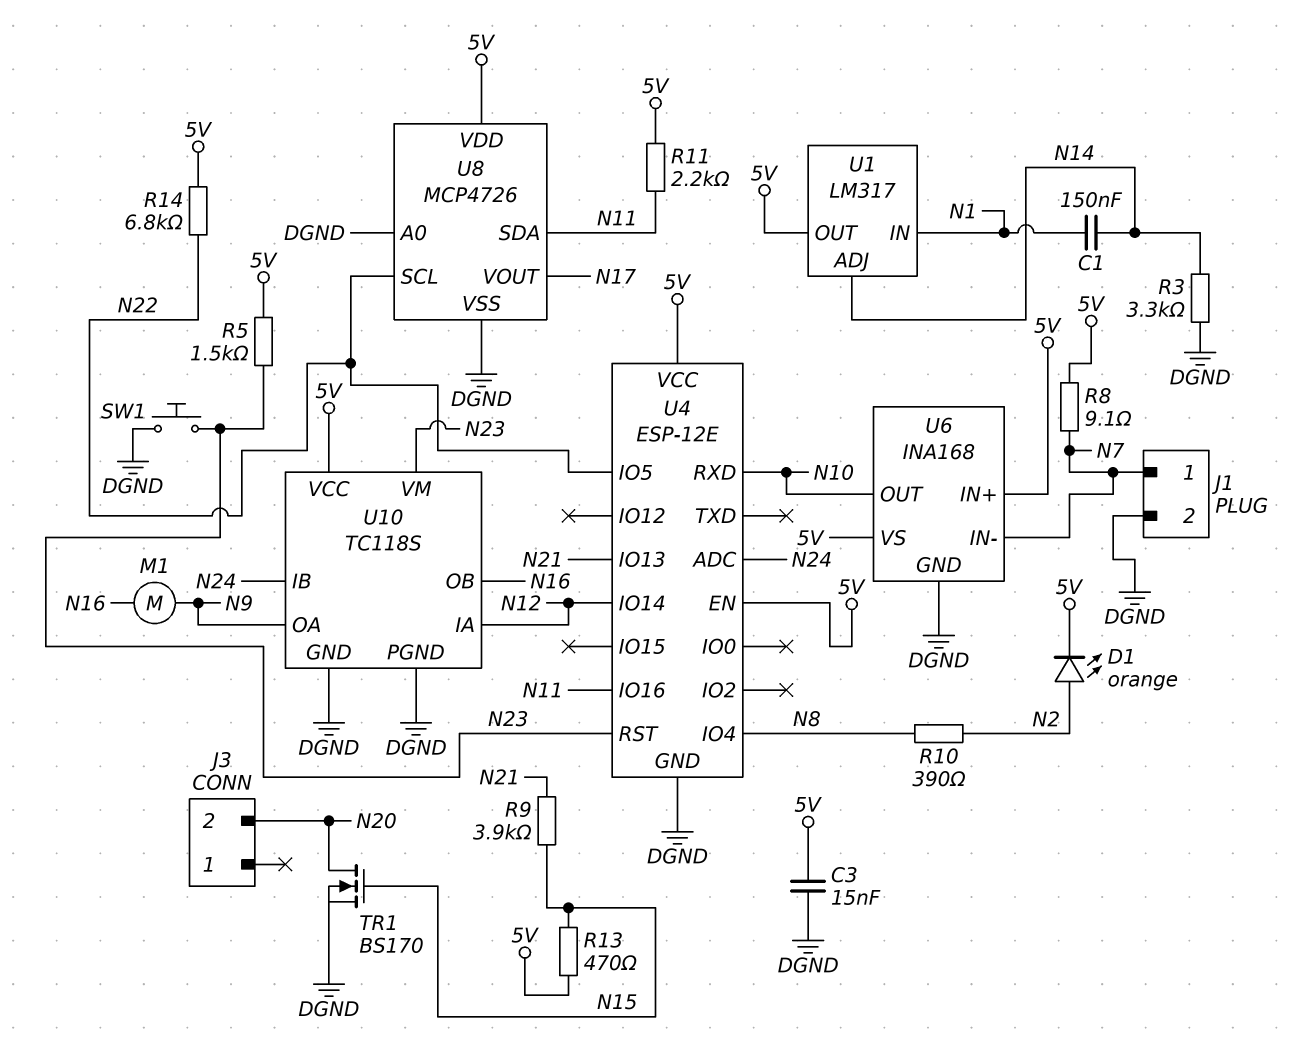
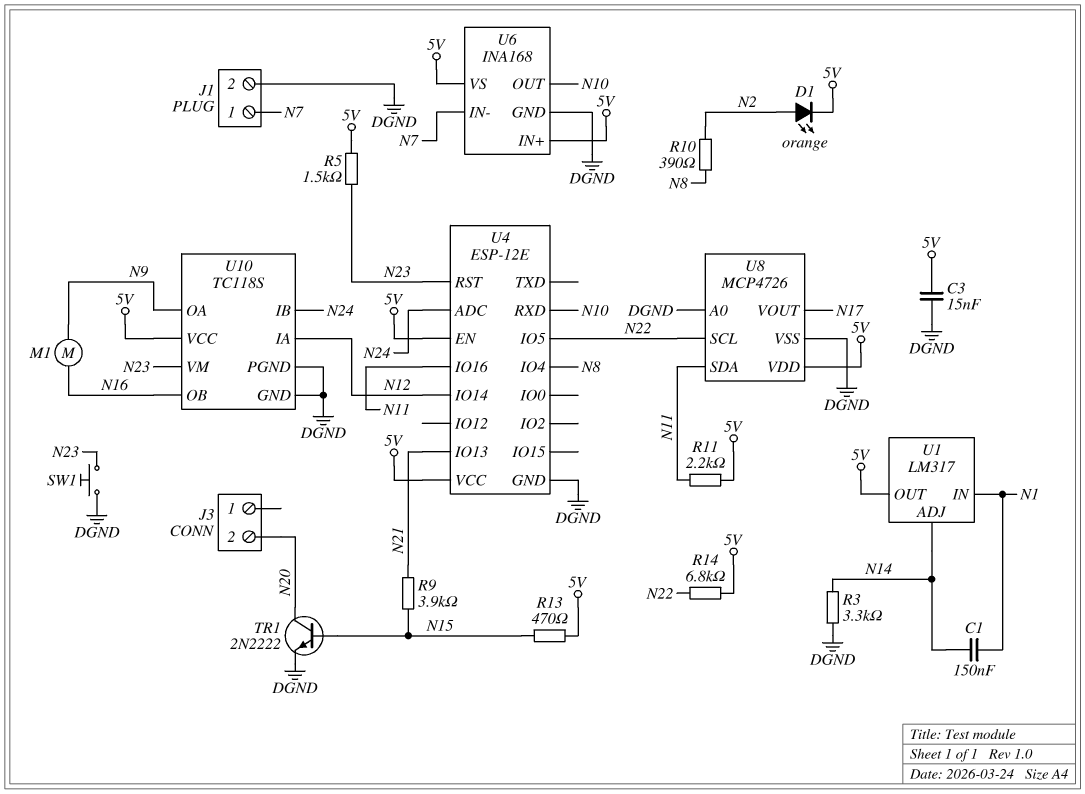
R8: 9.1 (5V, N7) -> none
TR1: NMOS BS170 (G N15, D N20, S DGND) -> NPN 2N2222 (B N15, C N20, E DGND)

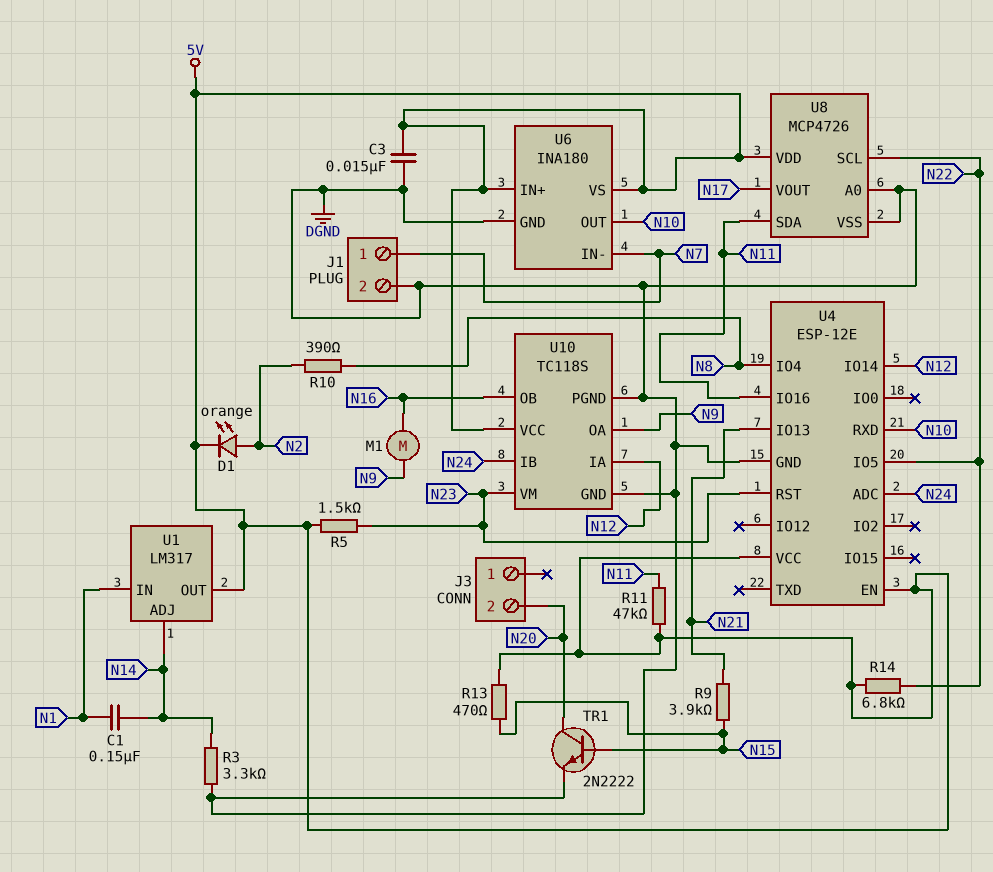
R11: 2.2k (5V, N11) -> 47k (5V, N11)
SW1: button (DGND, N23) -> none
U6: INA168 -> INA180

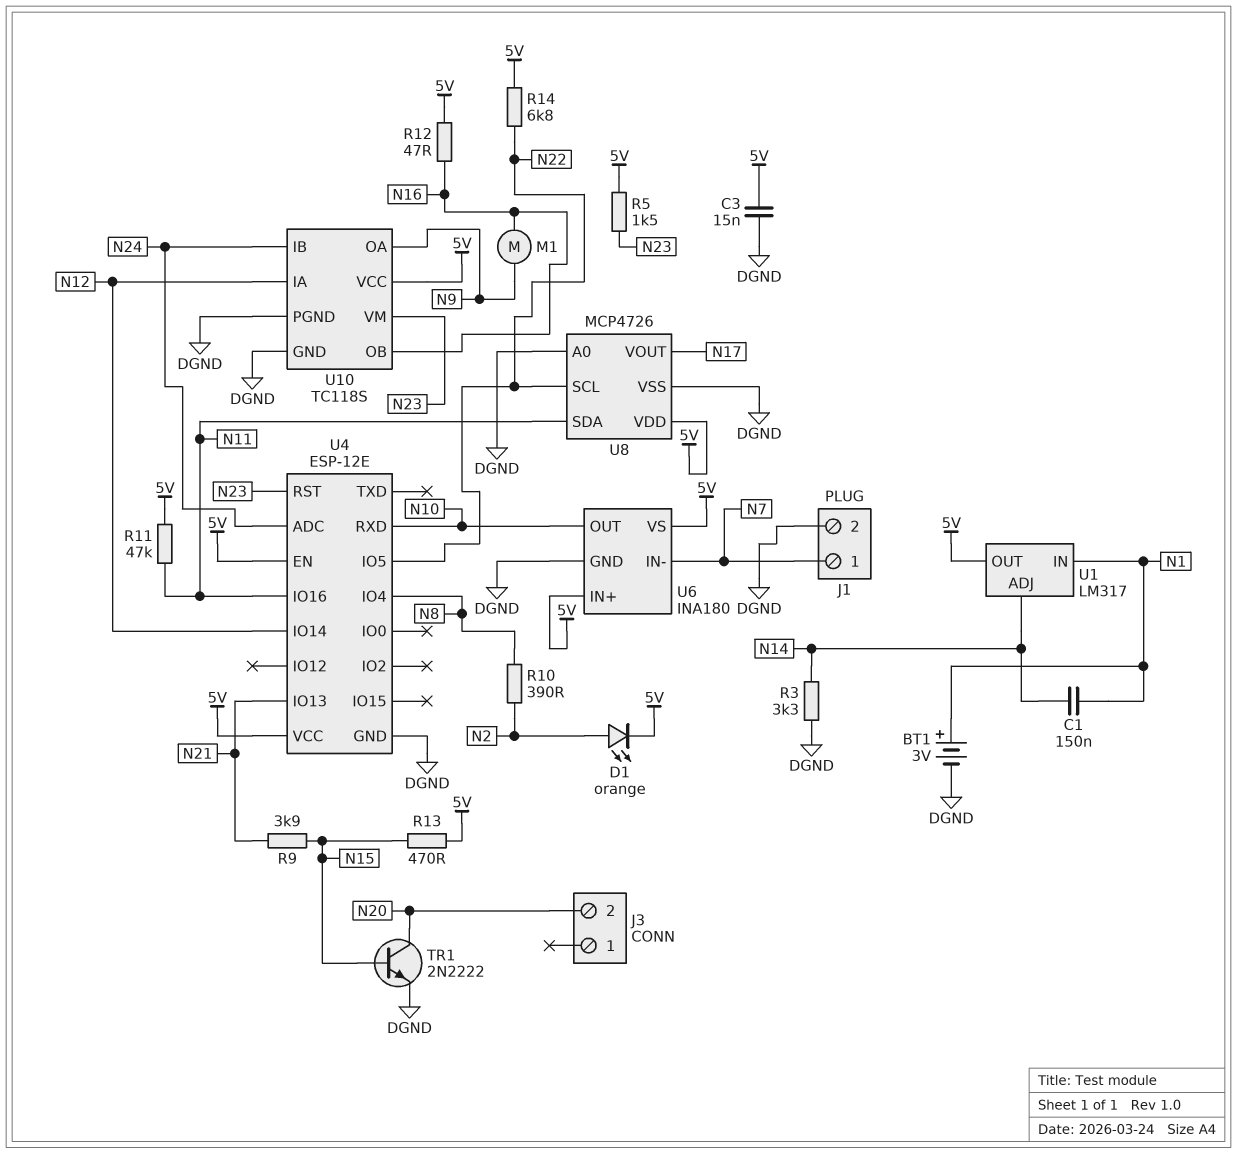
BT1: none -> 3V (plus N1, minus DGND)
R12: none -> 47 (5V, N16)

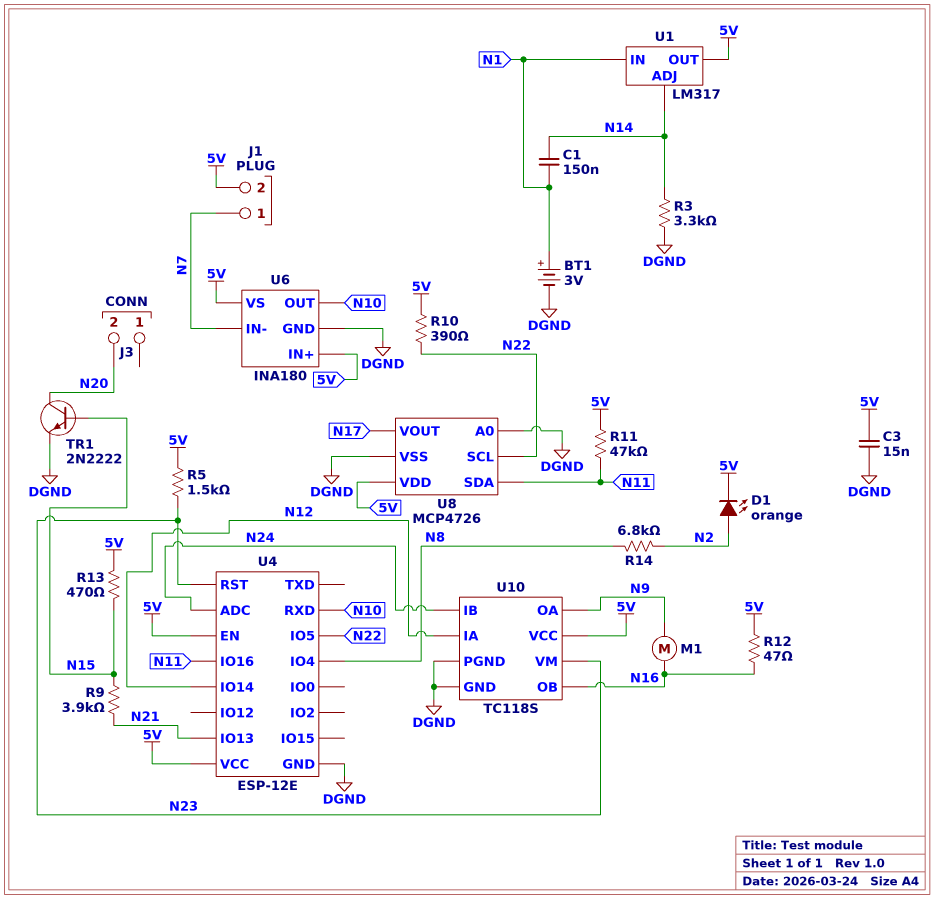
J1 pin 2: DGND -> 5V
R10: 390 (N2, N8) -> 390 (5V, N22)
R14: 6.8k (5V, N22) -> 6.8k (N2, N8)

